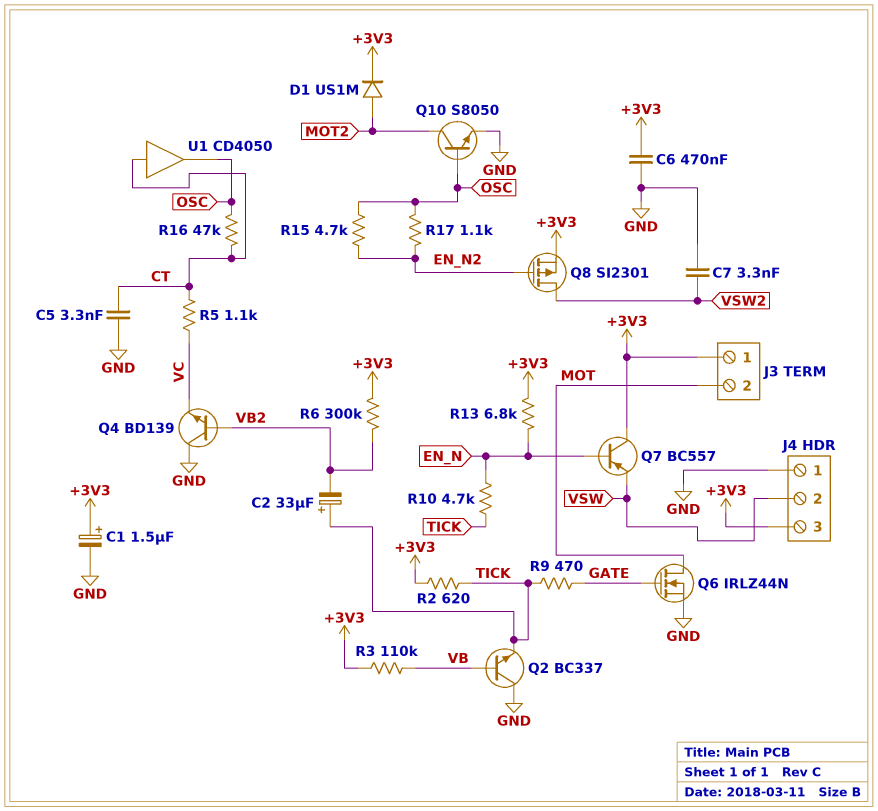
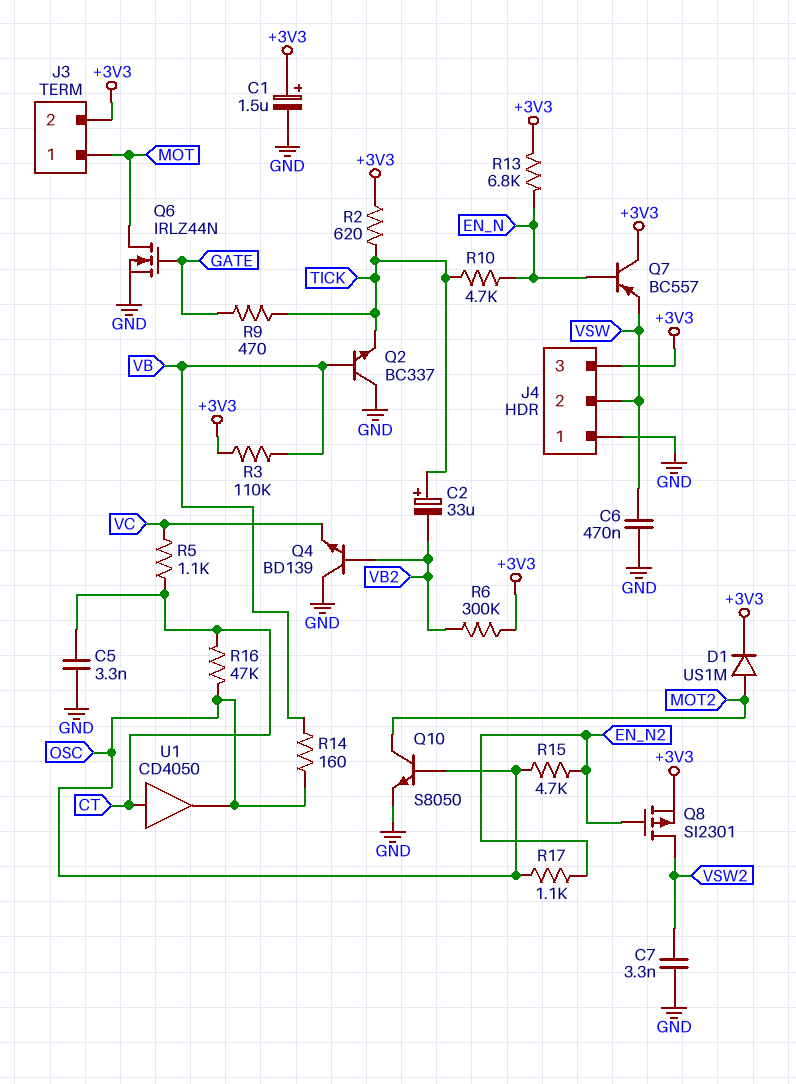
C6: 470nF (+3V3, GND) -> 470nF (GND, VSW)
J3 pin 1: +3V3 -> MOT
J3 pin 2: MOT -> +3V3
R14: none -> 160 (OSC, VB)

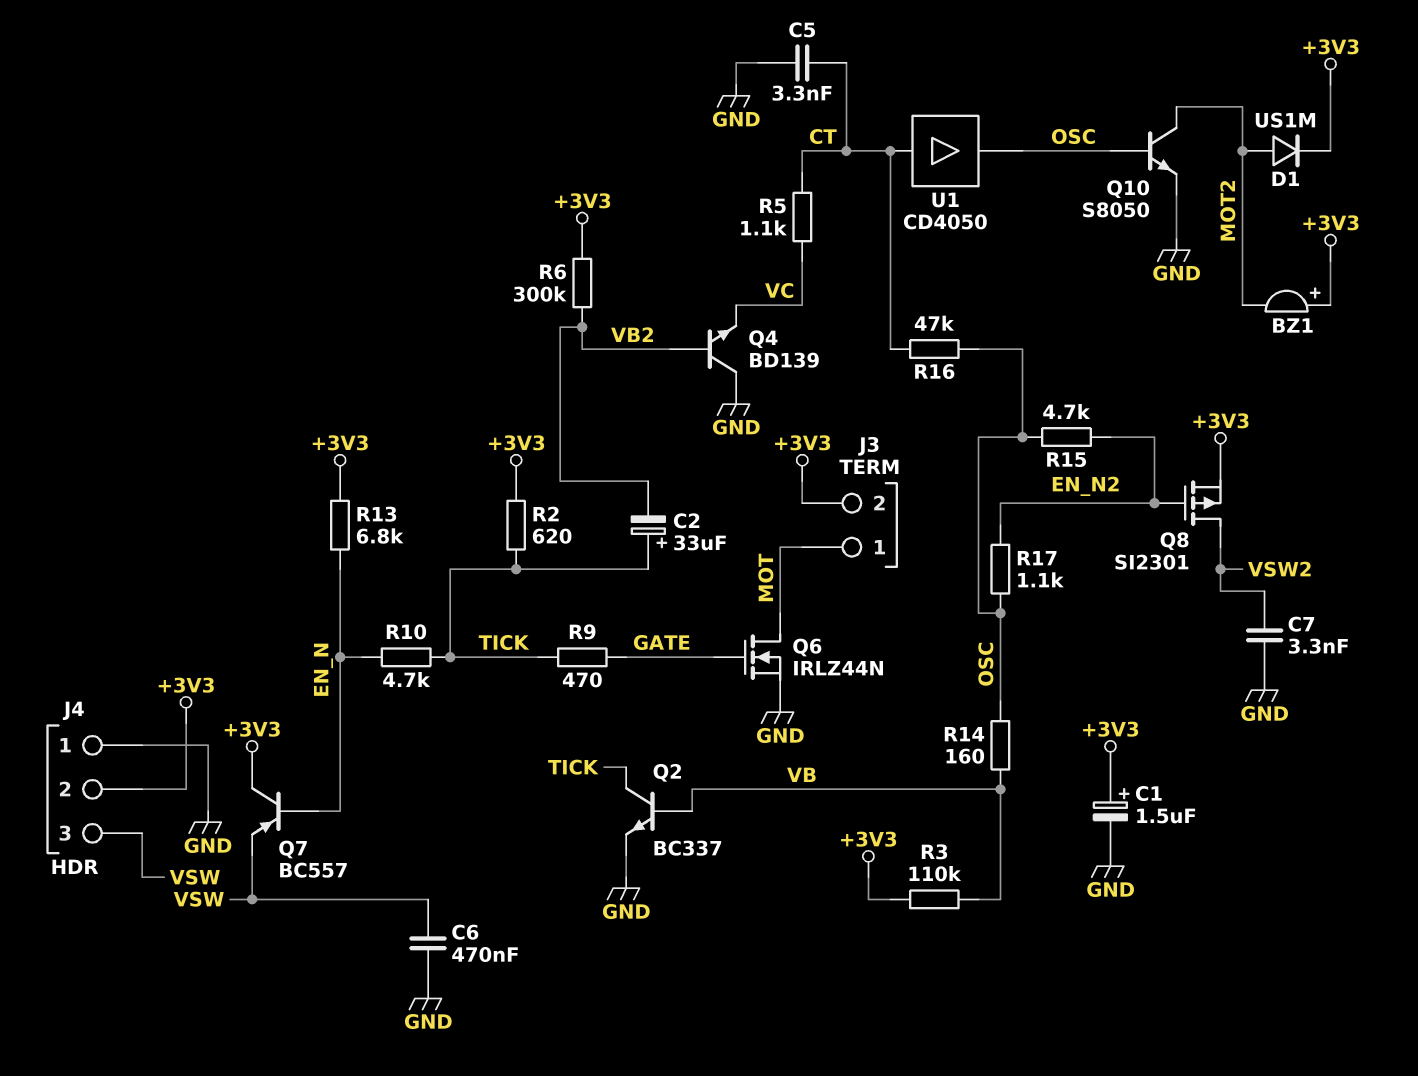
BZ1: none -> buzzer (plus +3V3, minus MOT2)
J4 pin 2: VSW -> +3V3
J4 pin 3: +3V3 -> VSW
Q2: NPN BC337 (B VB, C GND, E TICK) -> NPN BC337 (B VB, C TICK, E GND)

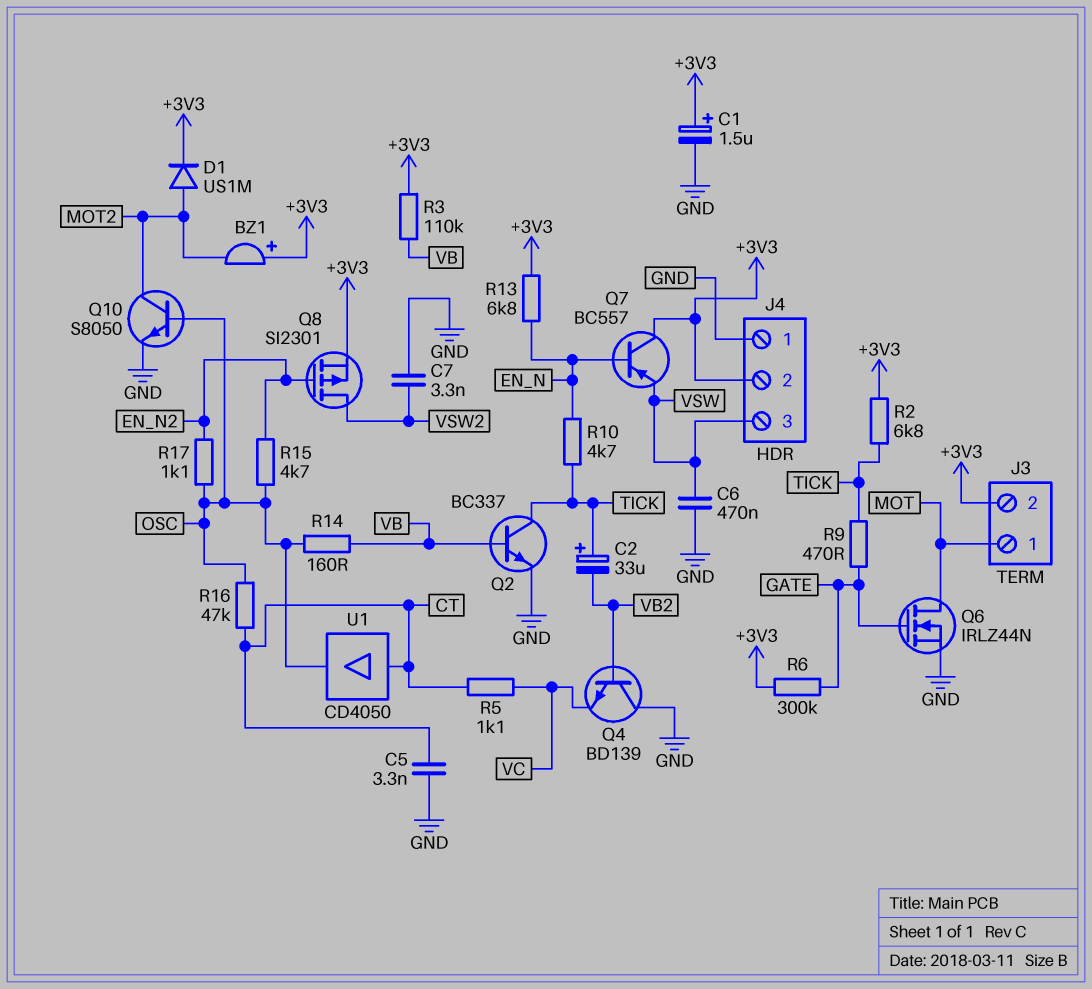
R2: 620 (+3V3, TICK) -> 6.8k (+3V3, TICK)
R6: 300k (+3V3, VB2) -> 300k (+3V3, GATE)

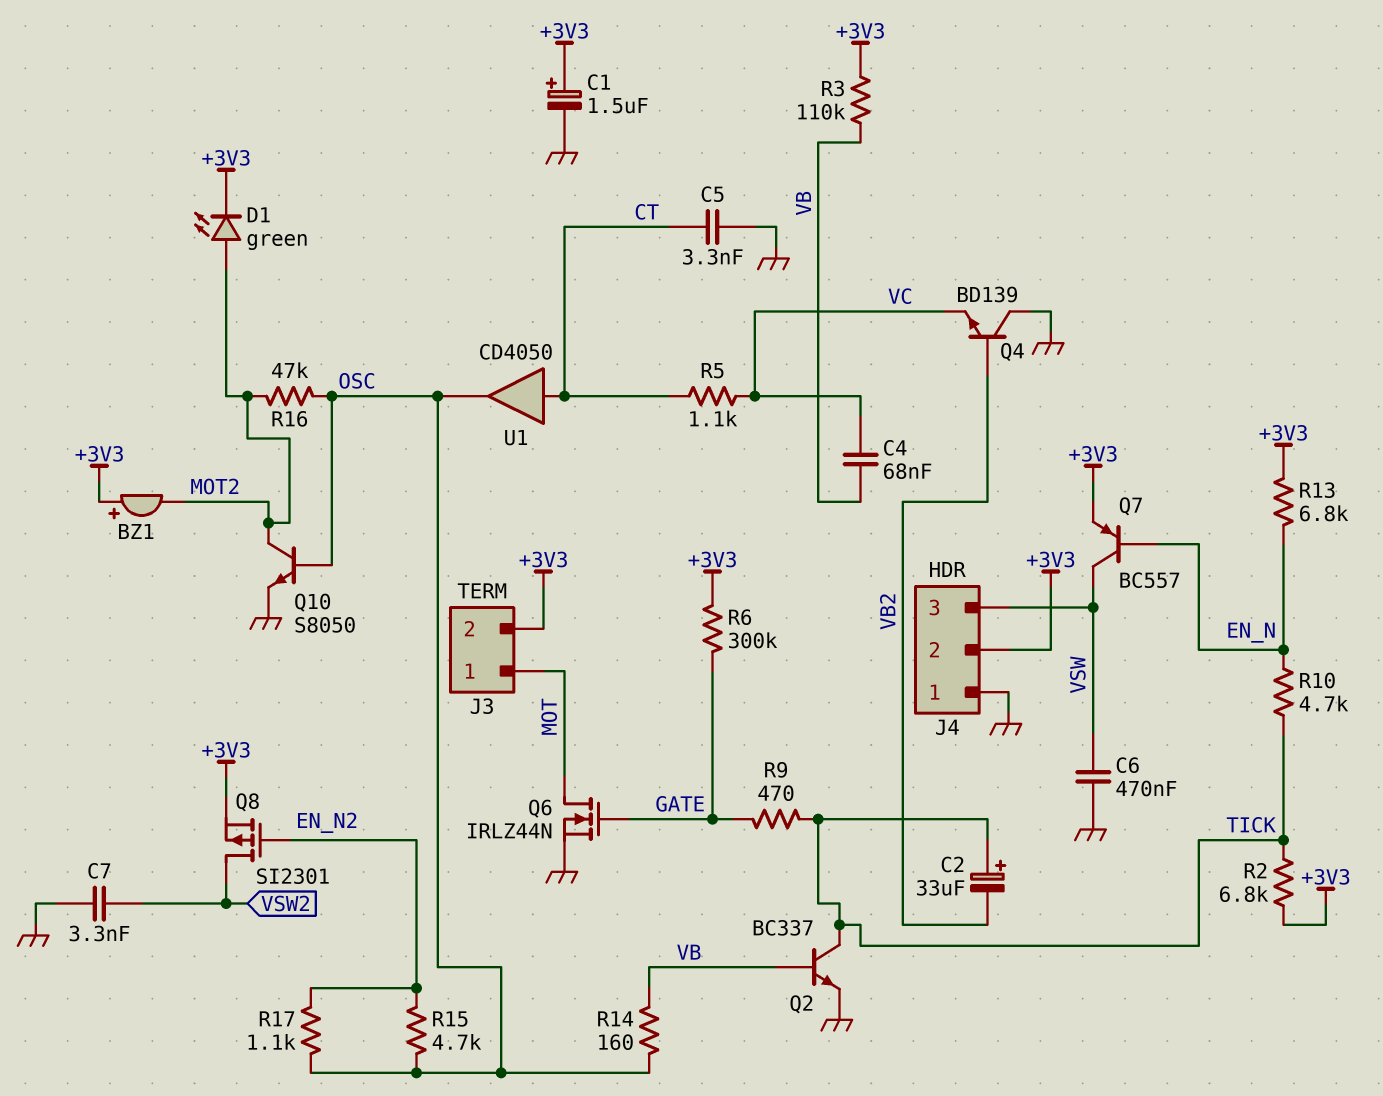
C4: none -> 68nF (VB, VC)
D1: diode US1M (A MOT2, K +3V3) -> LED green (A MOT2, K +3V3)
Q7: PNP BC557 (B EN_N, C +3V3, E VSW) -> PNP BC557 (B EN_N, C VSW, E +3V3)
R16: 47k (CT, OSC) -> 47k (MOT2, OSC)

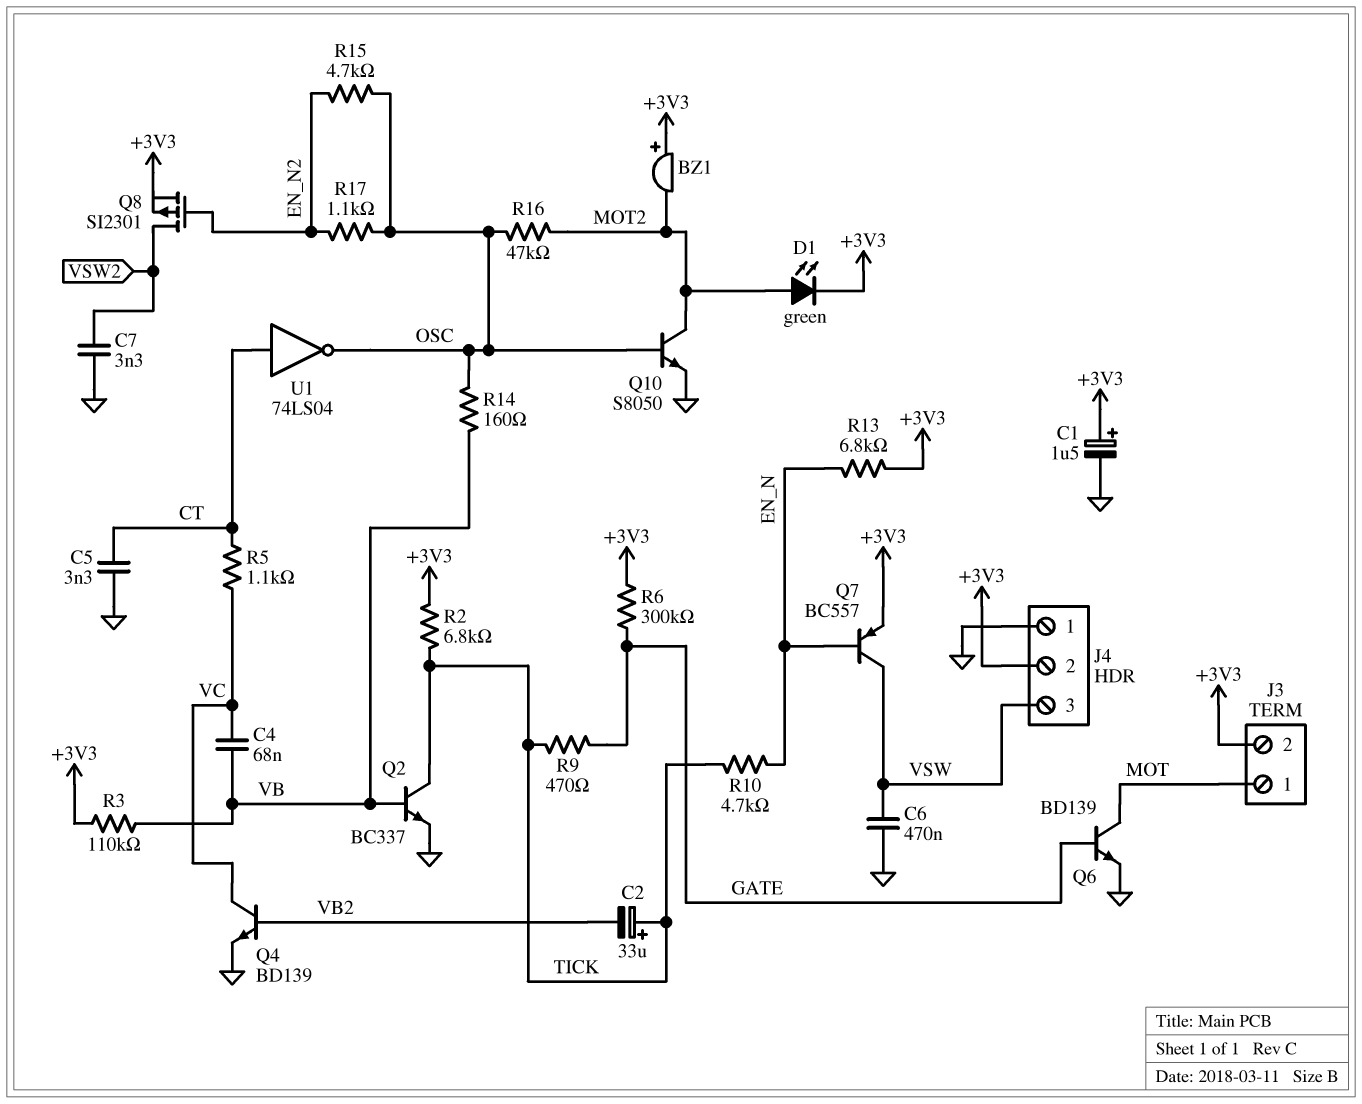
Q4: NPN BD139 (B VB2, C GND, E VC) -> NPN BD139 (B VB2, C VC, E GND)
Q6: NMOS IRLZ44N (G GATE, D MOT, S GND) -> NPN BD139 (B GATE, C MOT, E GND)
U1: buffer CD4050 (in CT, out OSC) -> NOT 74LS04 (in CT, out OSC)

